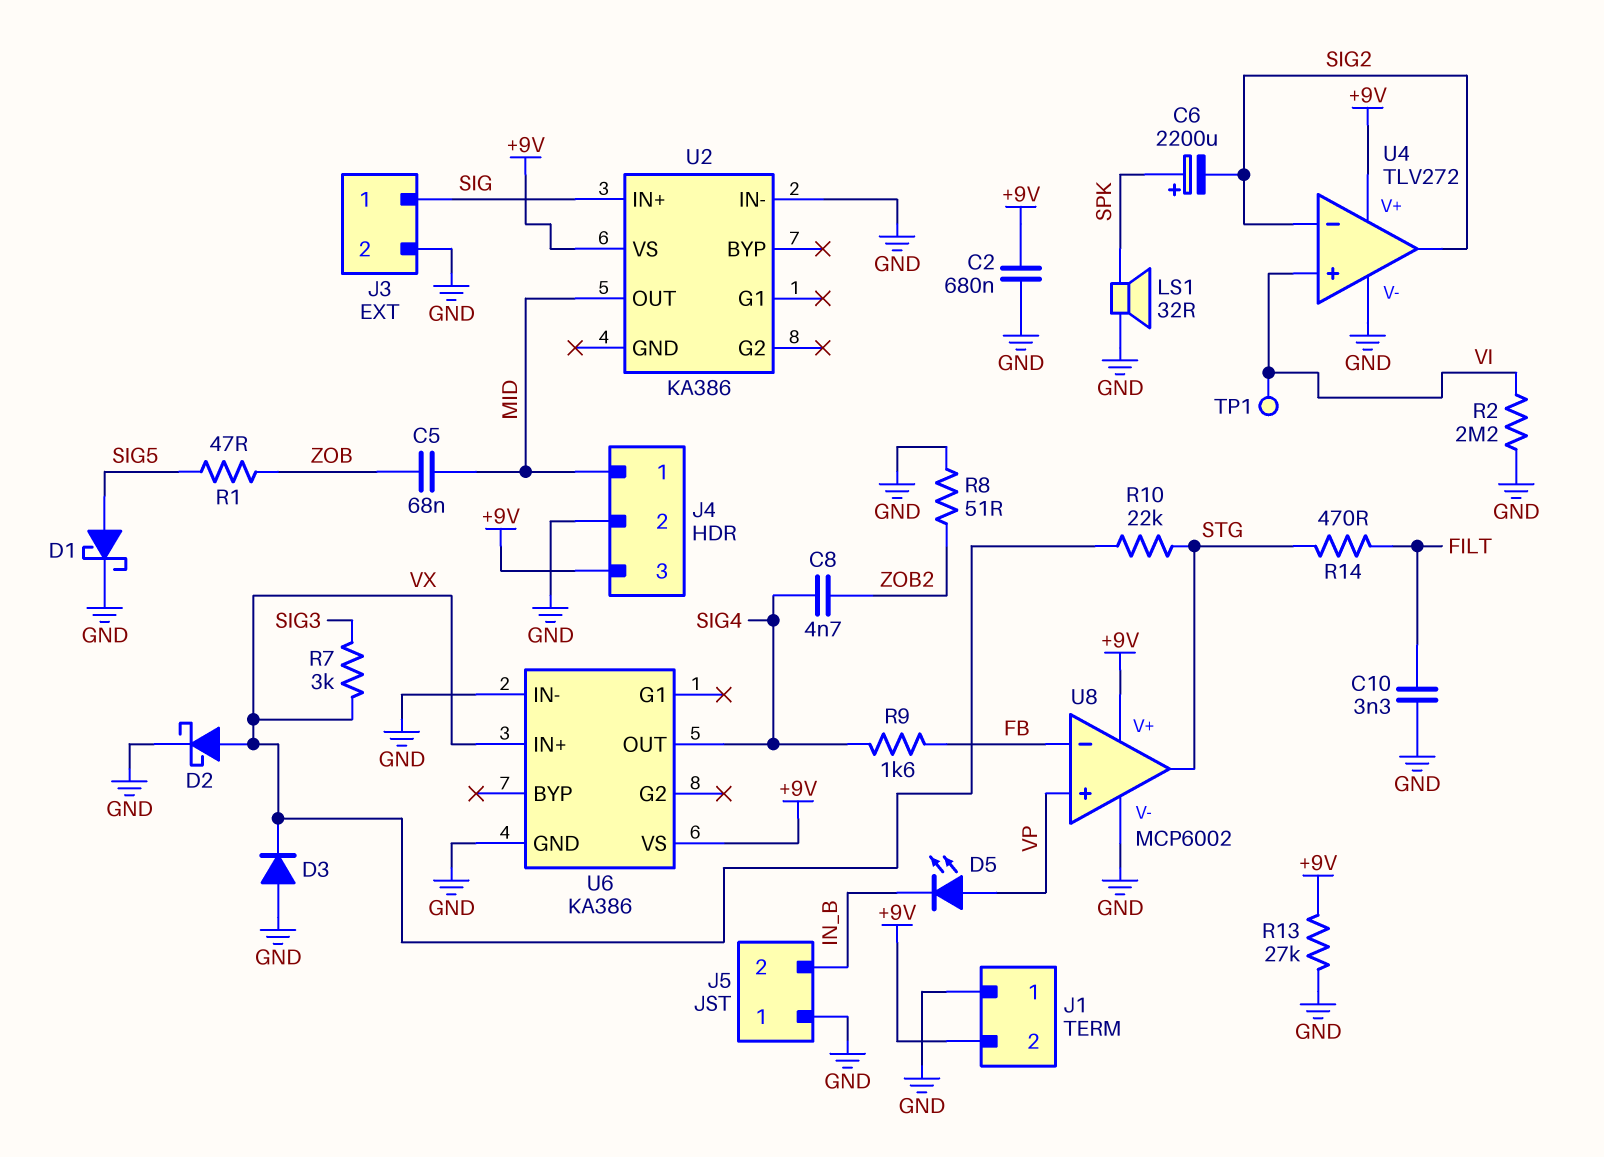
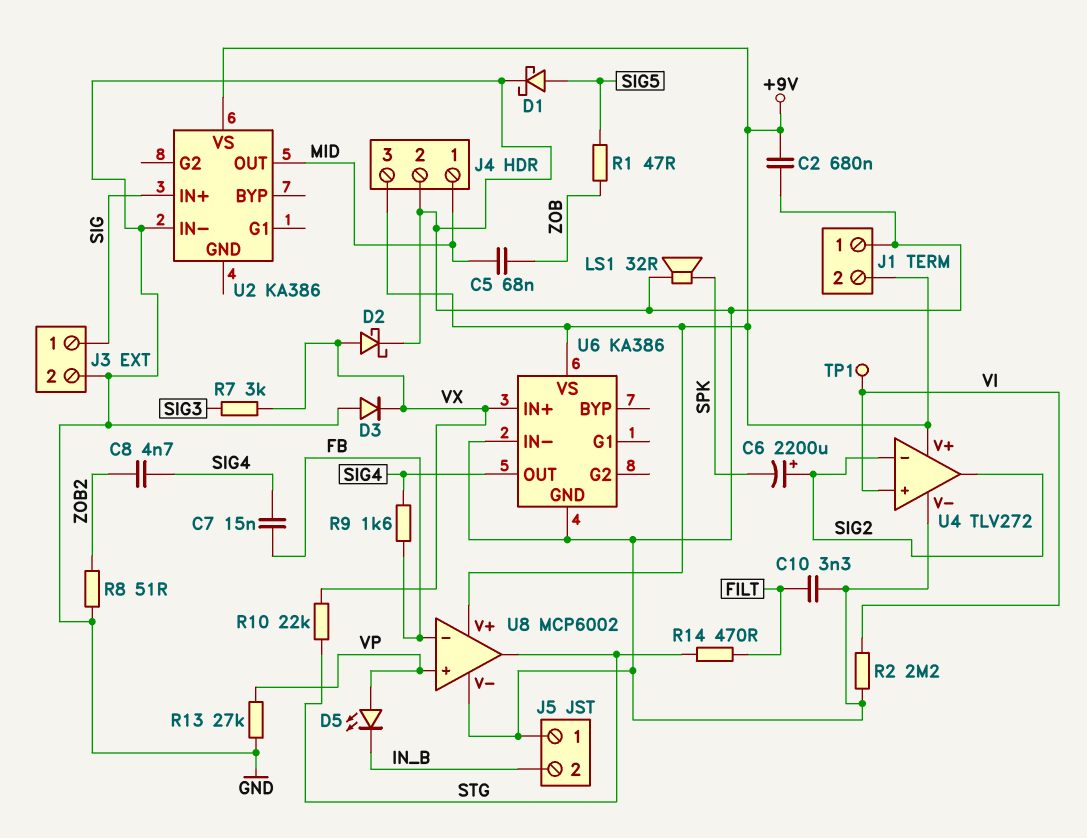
C6: 2200uF (plus SPK, minus SIG2) -> 2200uF (plus SIG2, minus SPK)
C7: none -> 15nF (FB, SIG4)
R13: 27k (+9V, GND) -> 27k (GND, VP)

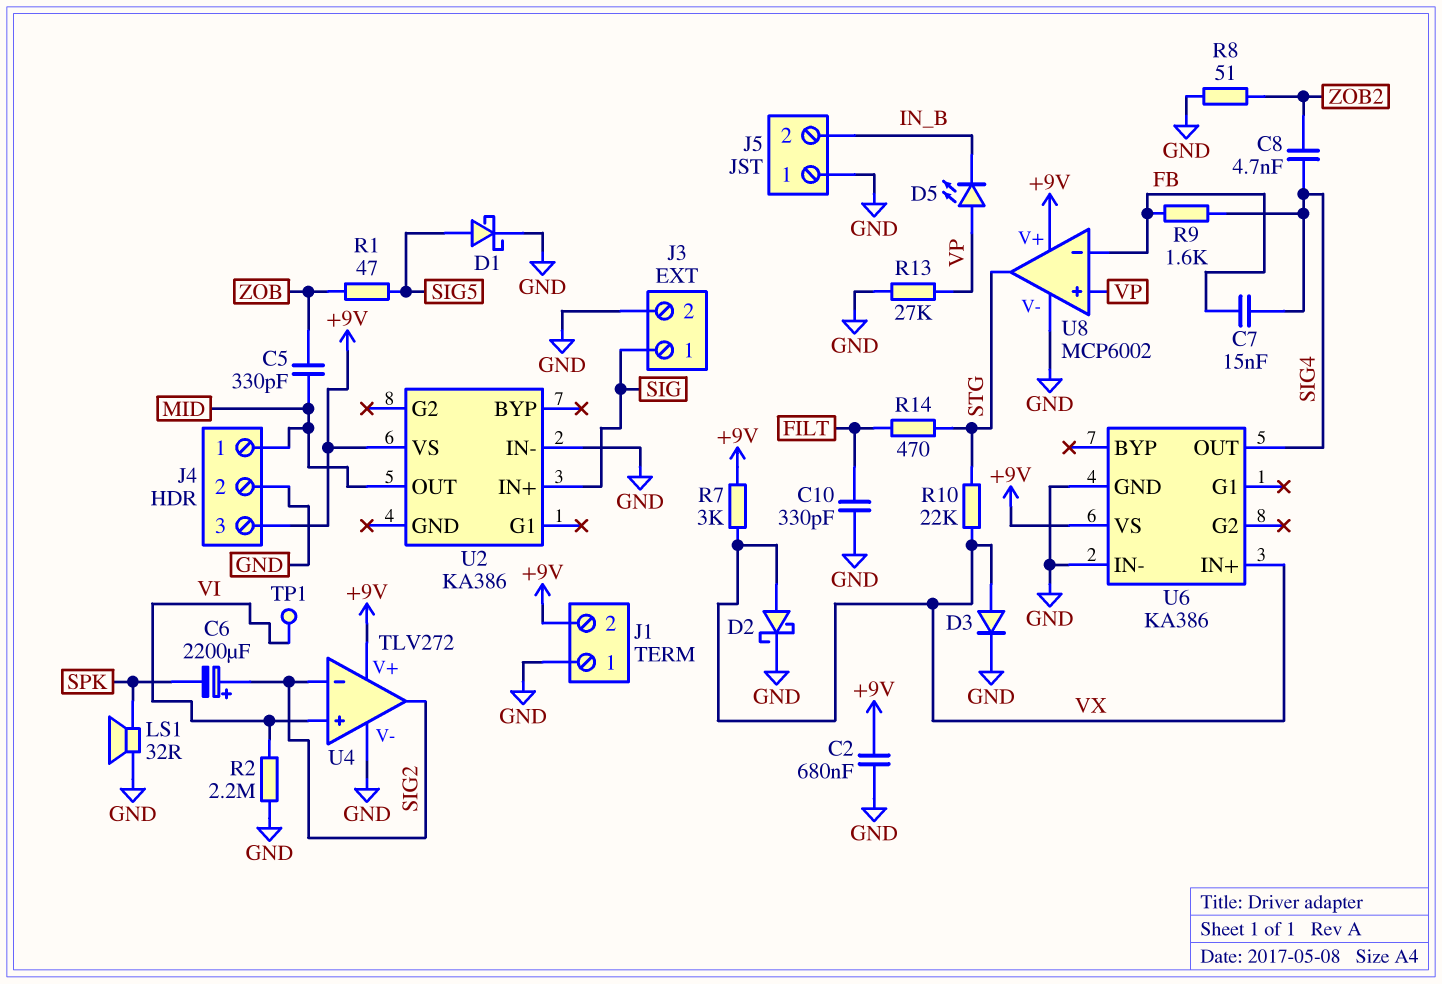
C5: 68nF (MID, ZOB) -> 330pF (MID, ZOB)
C10: 3.3nF (FILT, GND) -> 330pF (FILT, GND)
D3: diode (A GND, K VX) -> diode (A VX, K GND)
R7: 3k (SIG3, VX) -> 3k (+9V, VX)

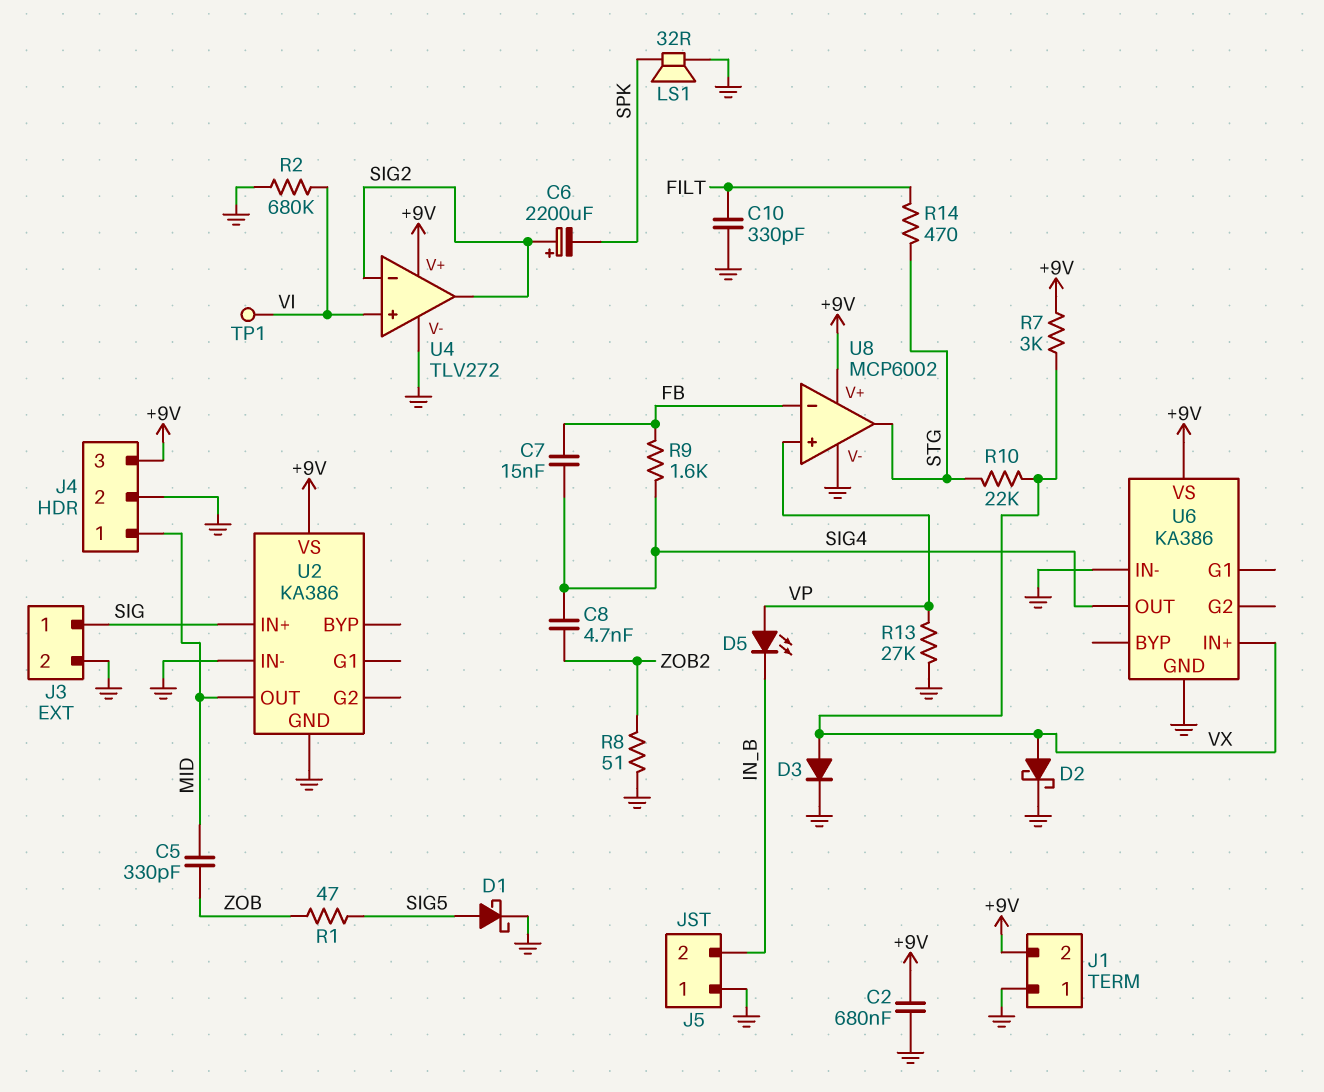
R2: 2.2M (GND, VI) -> 680k (GND, VI)
U2 pin GND: none -> GND

